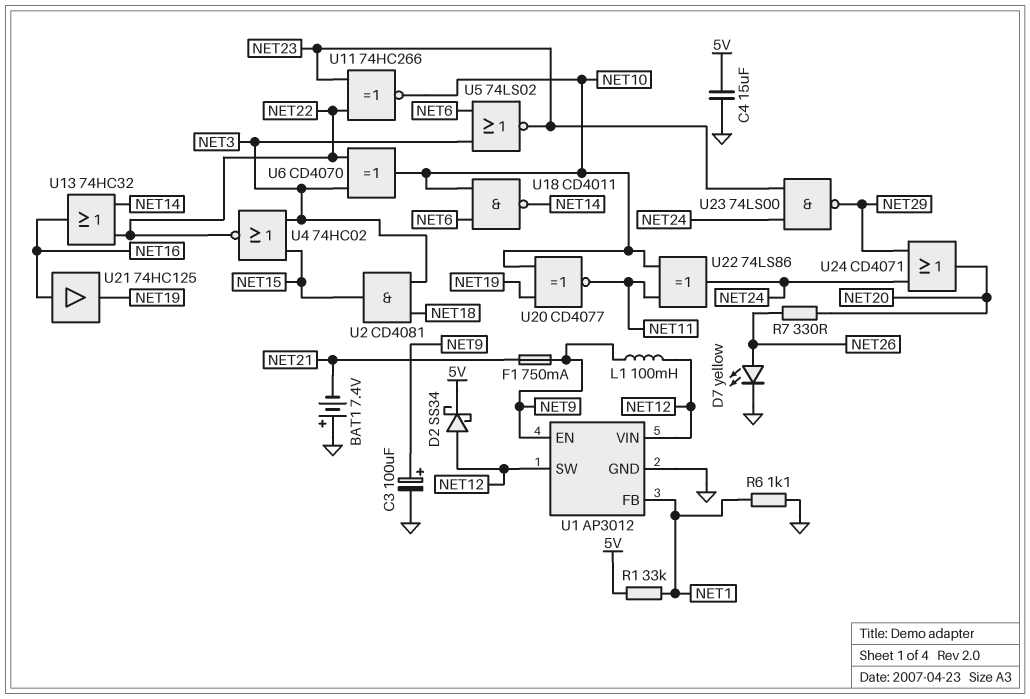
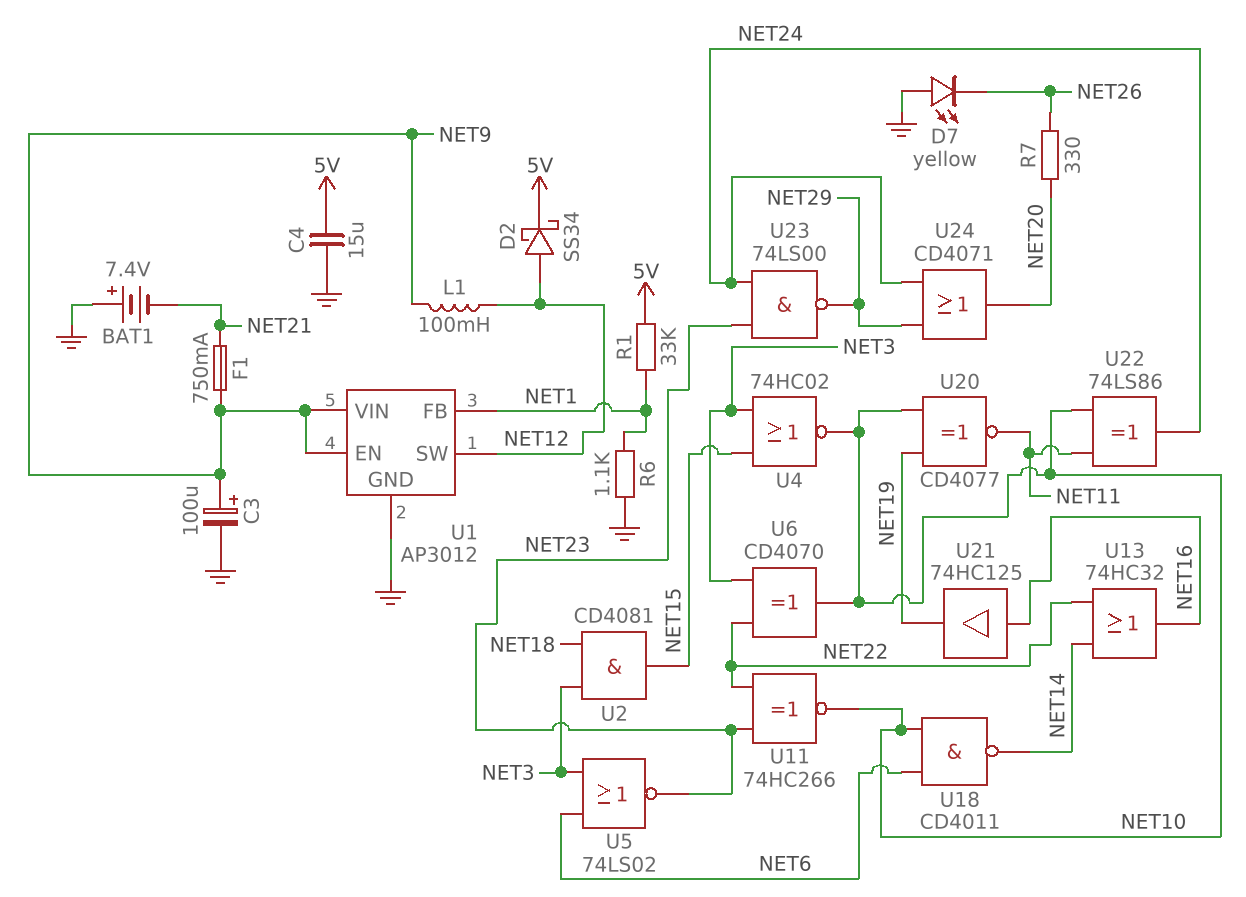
D7: LED yellow (A NET26, K GND) -> LED yellow (A GND, K NET26)
U1 pin VIN: NET12 -> NET9
U4: NOR 74HC02 (in NET3, in NET15, out NET22) -> NOR 74HC02 (in NET3, in NET15, out NET10)

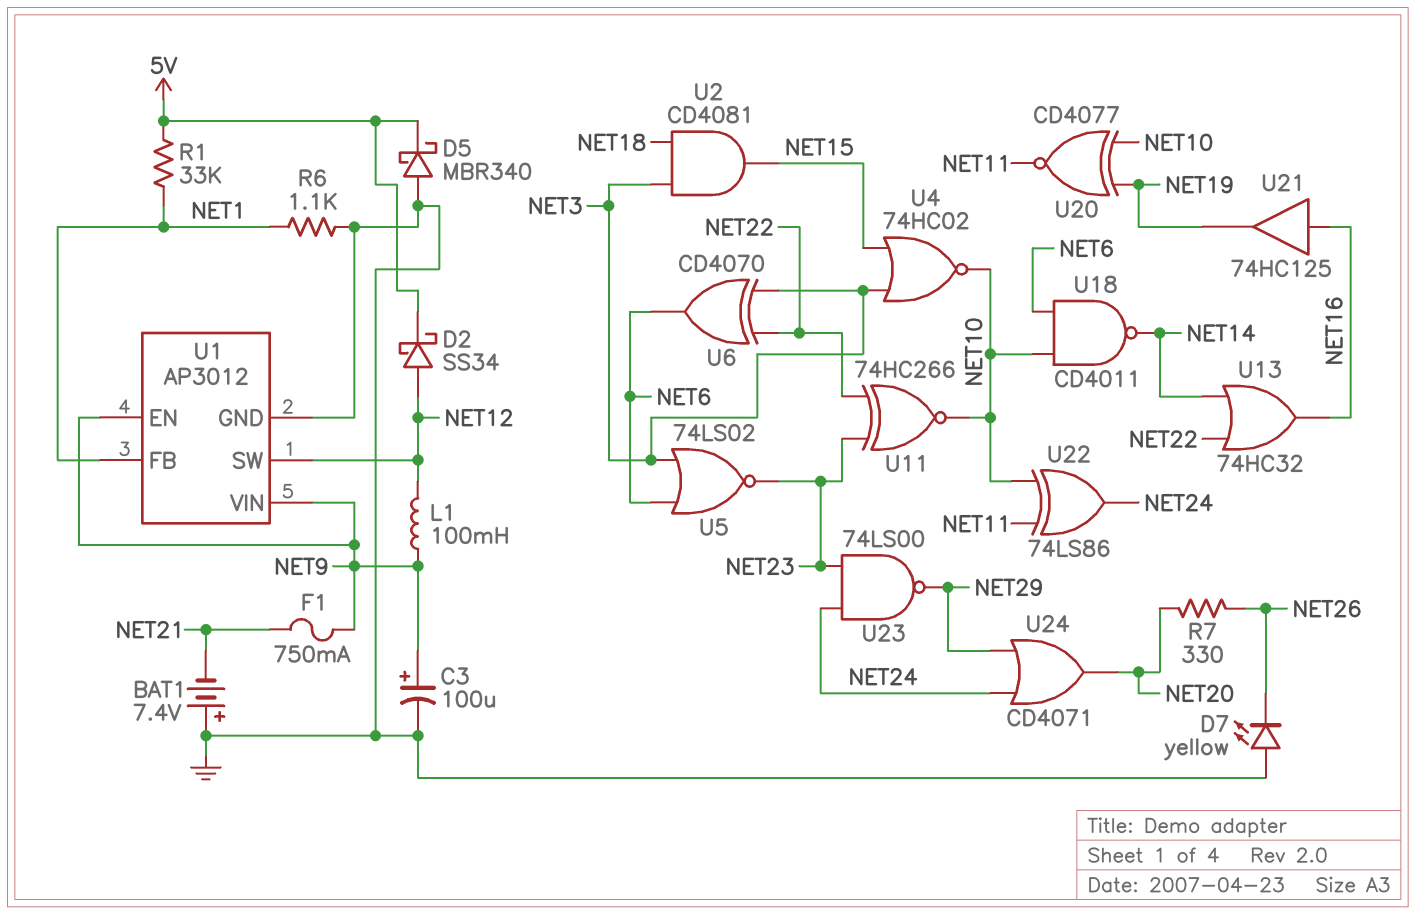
C4: 15uF (5V, GND) -> none
D5: none -> schottky MBR340 (A GND, K 5V)
U6: XOR CD4070 (in NET3, in NET22, out NET10) -> XOR CD4070 (in NET3, in NET22, out NET6)

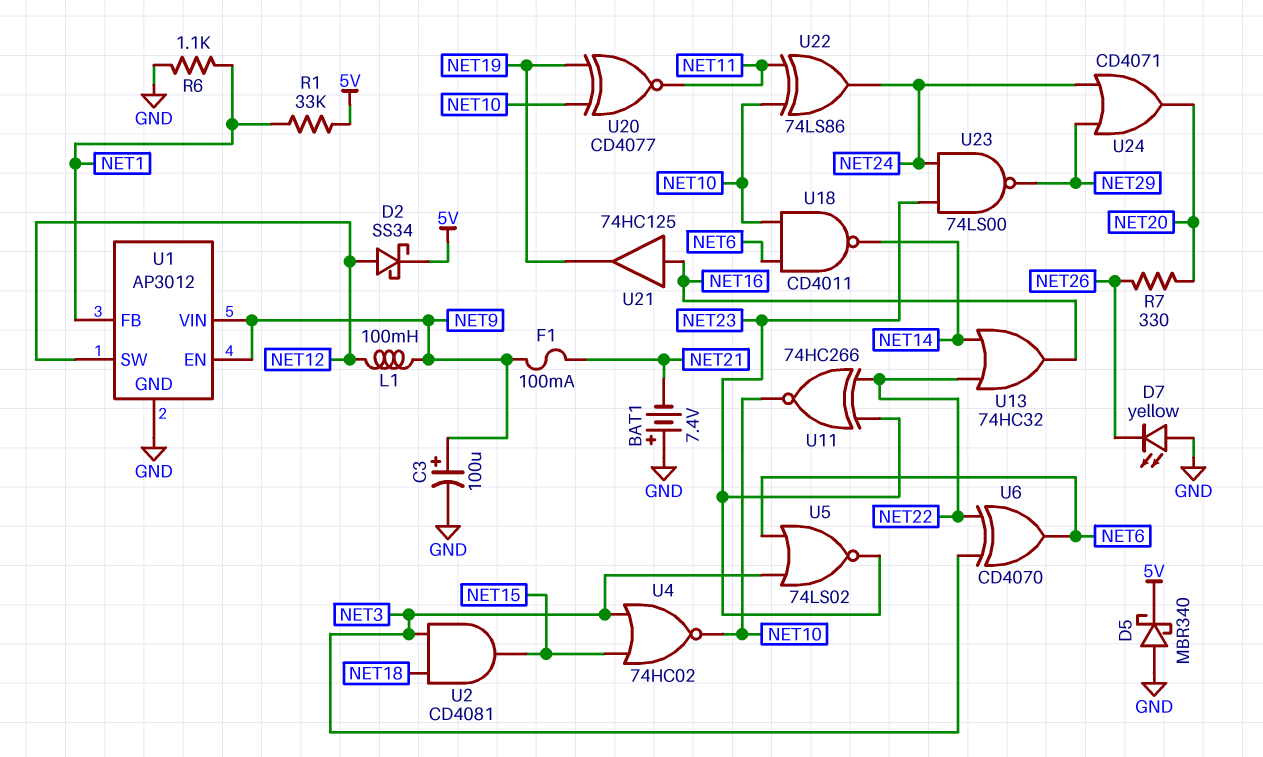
F1: 750mA (NET9, NET21) -> 100mA (NET9, NET21)

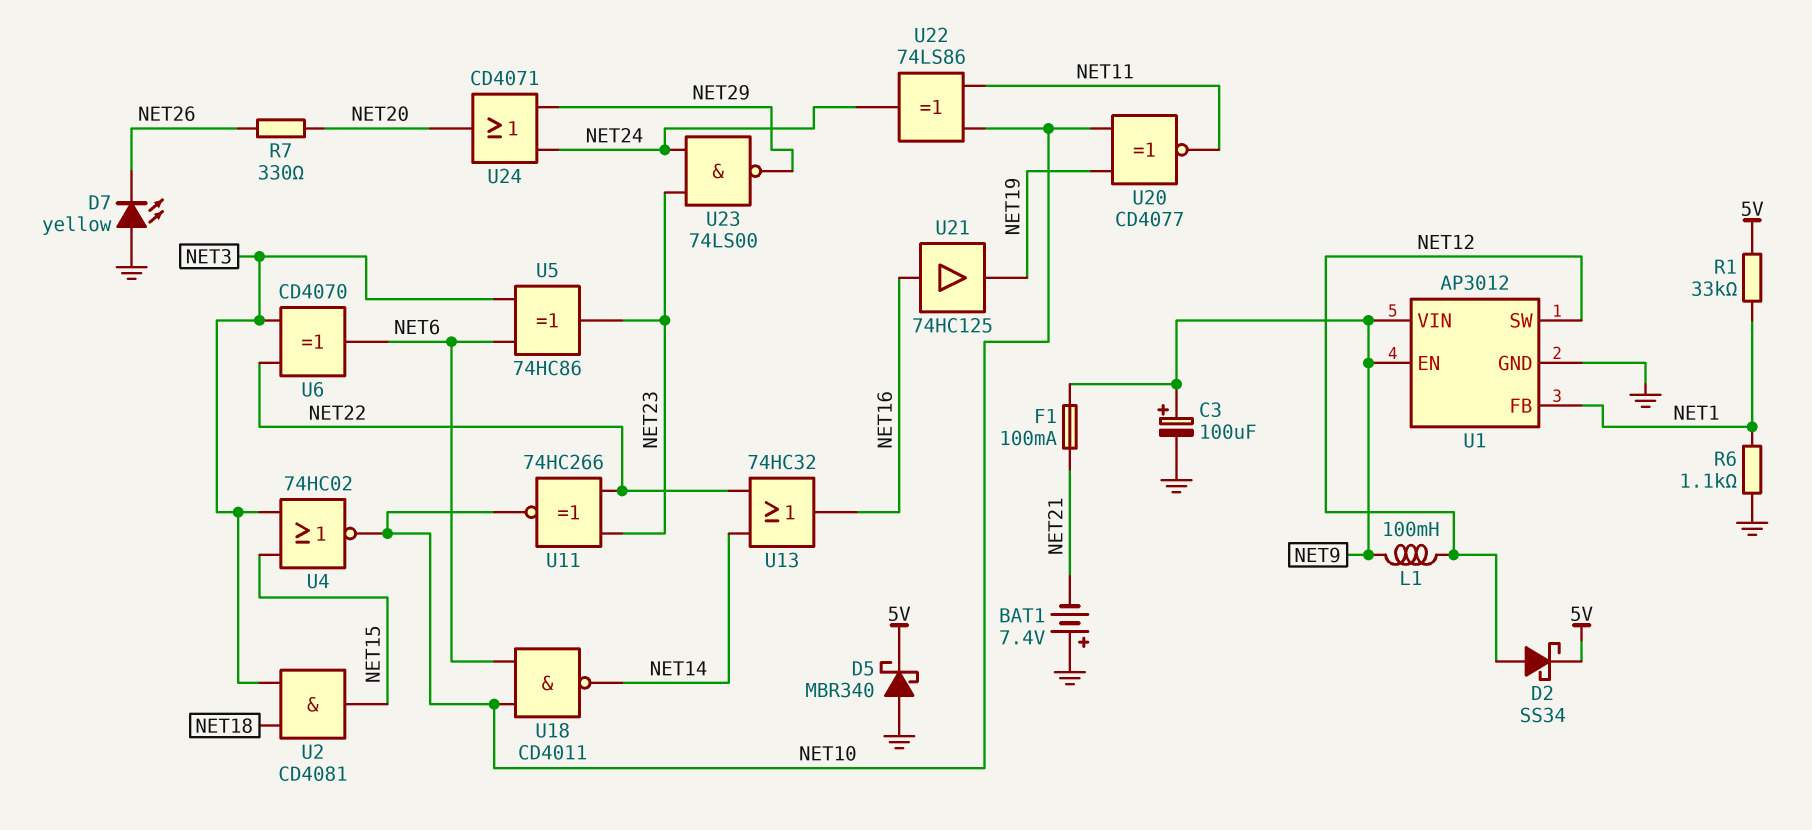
U5: NOR 74LS02 (in NET3, in NET6, out NET23) -> XOR 74HC86 (in NET3, in NET6, out NET23)

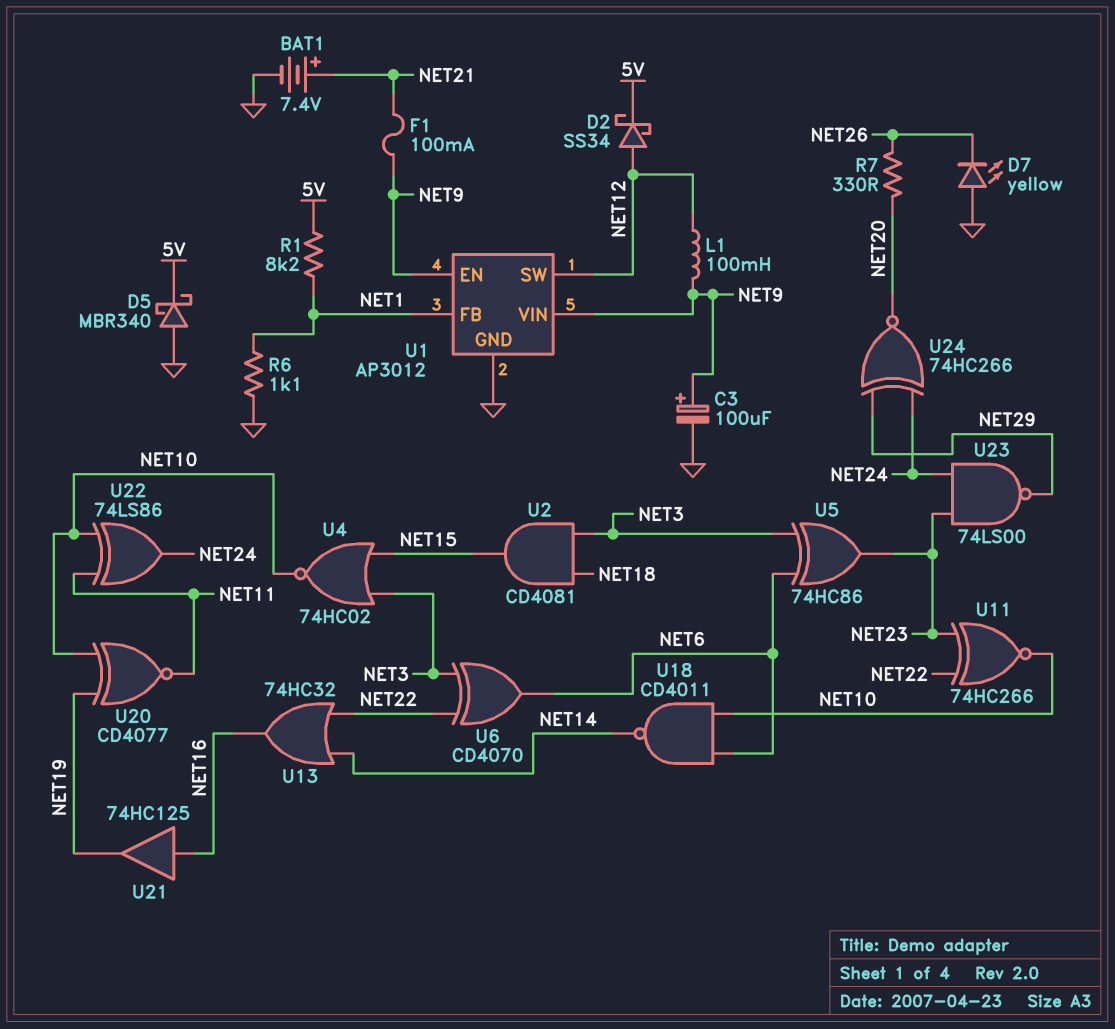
BAT1: 7.4V (plus GND, minus NET21) -> 7.4V (plus NET21, minus GND)
R1: 33k (5V, NET1) -> 8.2k (5V, NET1)
U24: OR CD4071 (in NET24, in NET29, out NET20) -> XNOR 74HC266 (in NET24, in NET29, out NET20)

